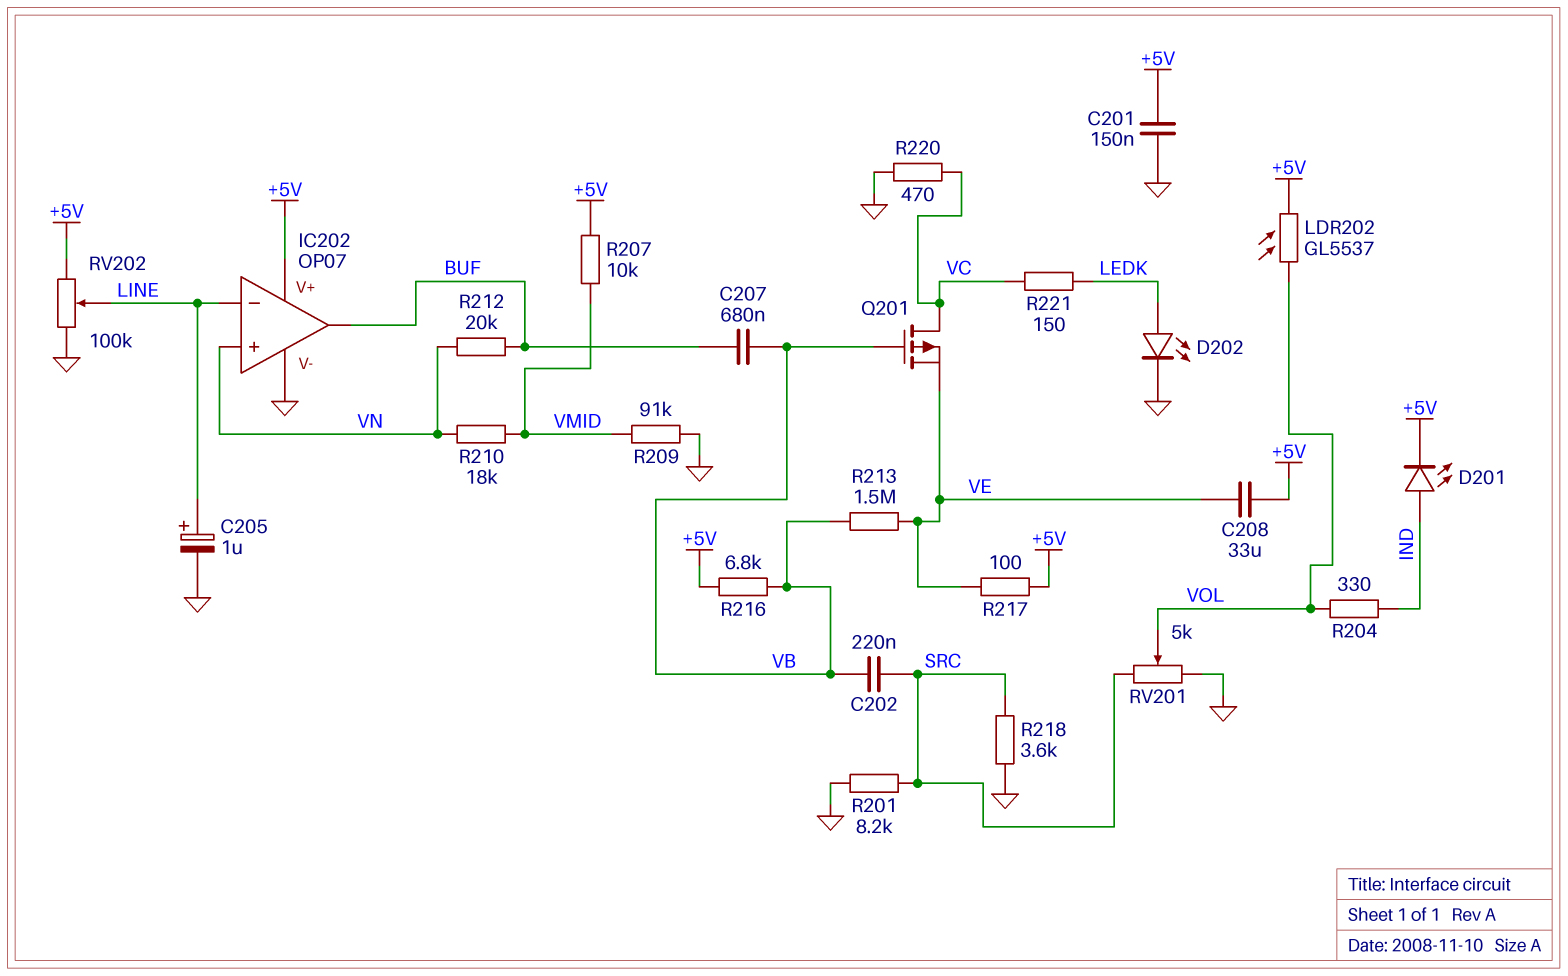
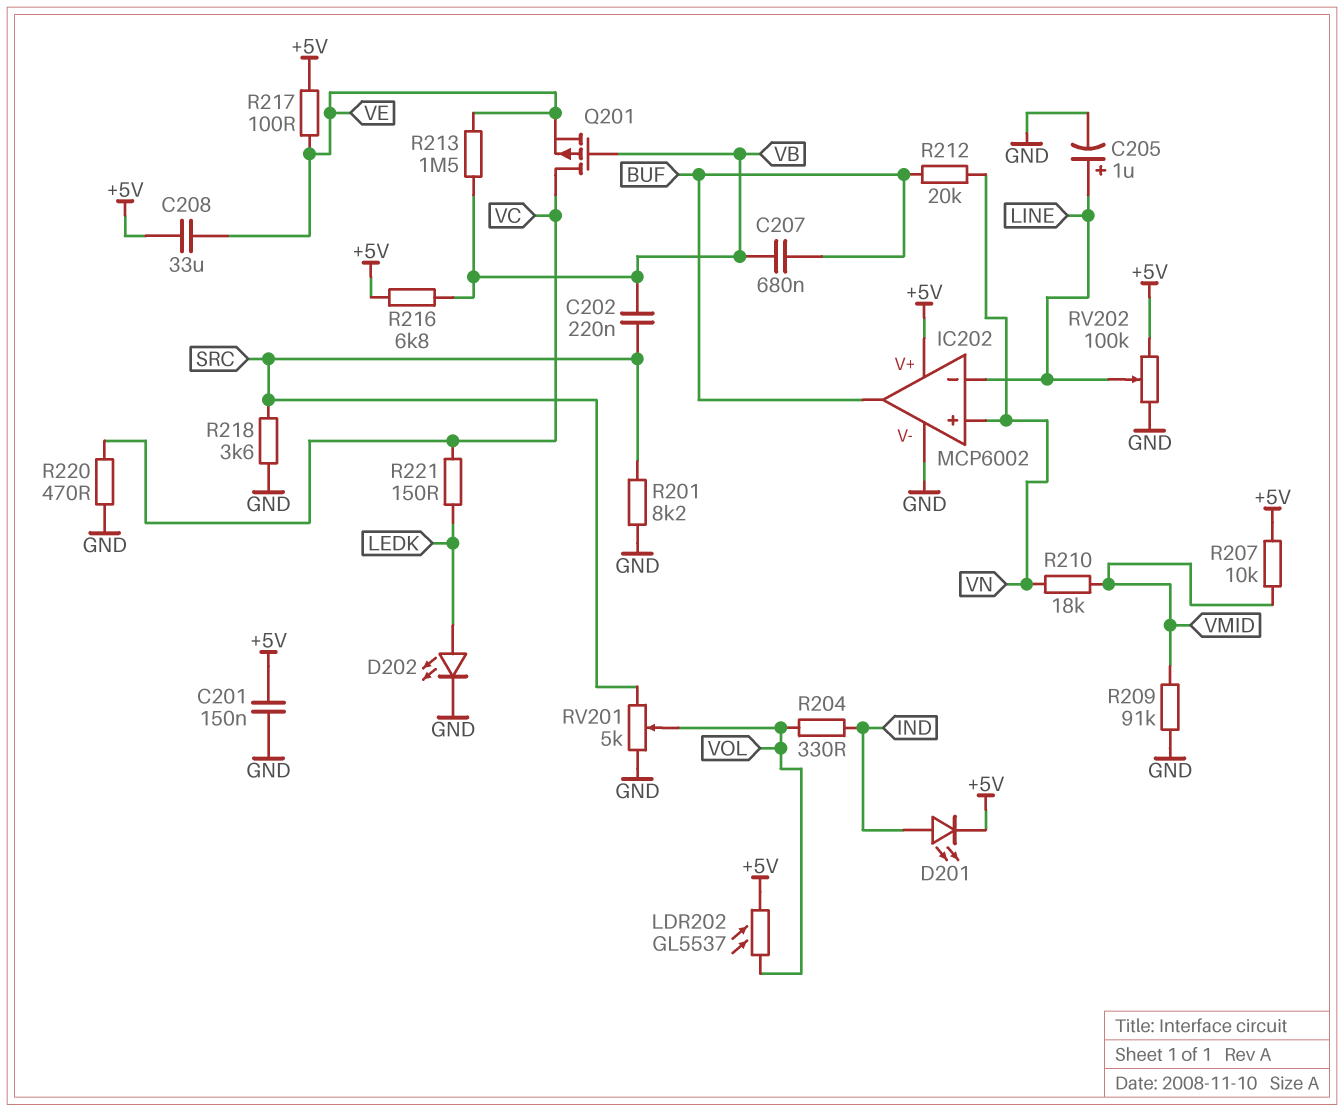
IC202: OP07 -> MCP6002

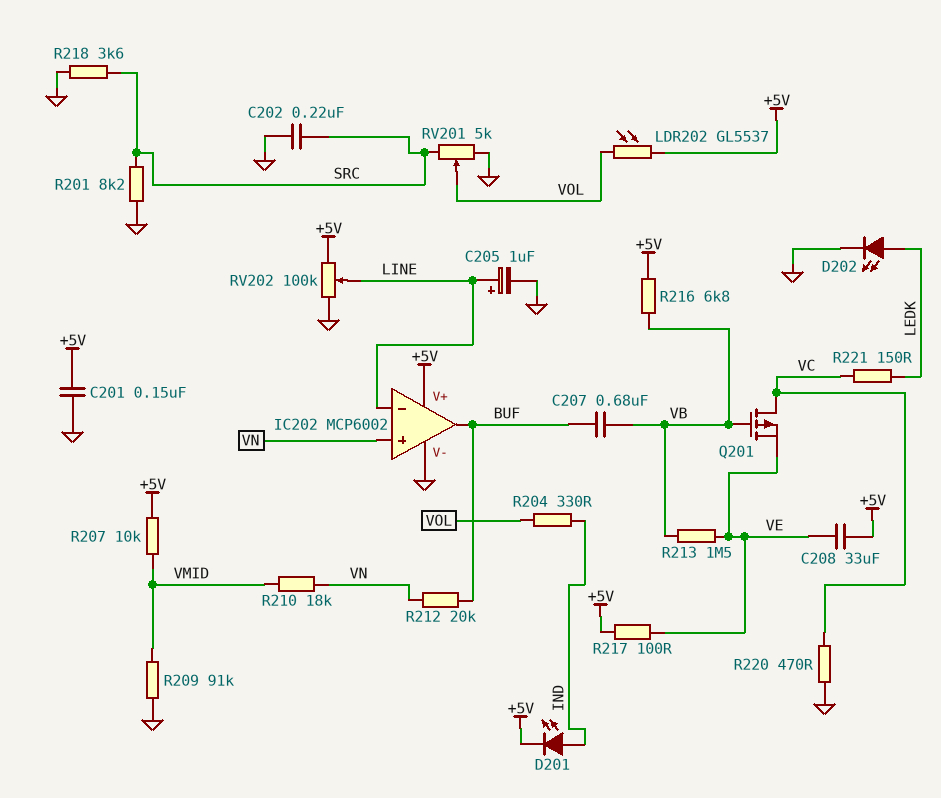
C202: 220nF (SRC, VB) -> 220nF (GND, SRC)

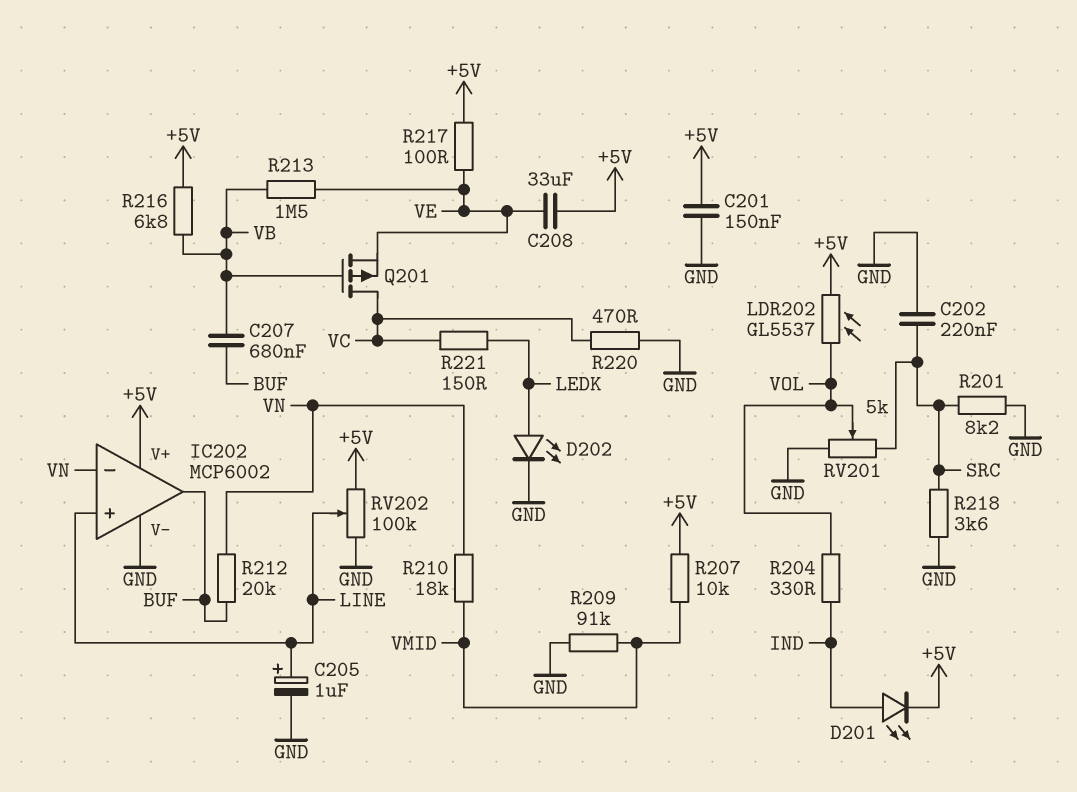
IC202 pin in+: VN -> LINE
IC202 pin in-: LINE -> VN

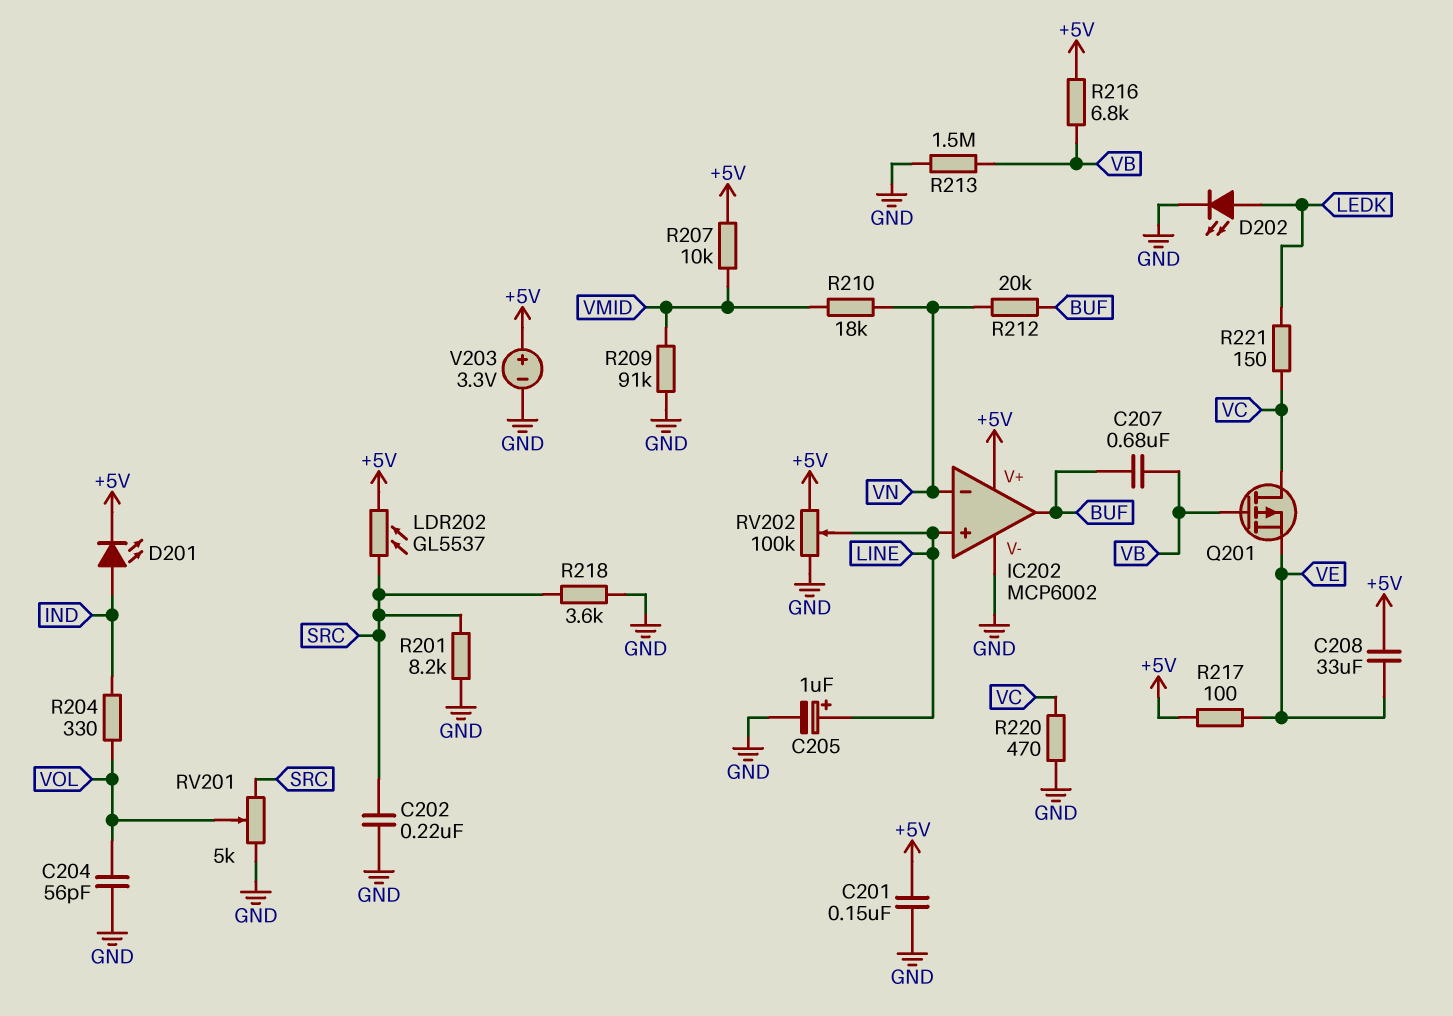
C204: none -> 56pF (GND, VOL)
LDR202: GL5537 (+5V, VOL) -> GL5537 (+5V, SRC)
R213: 1.5M (VB, VE) -> 1.5M (GND, VB)
V203: none -> 3.3V (plus +5V, minus GND)

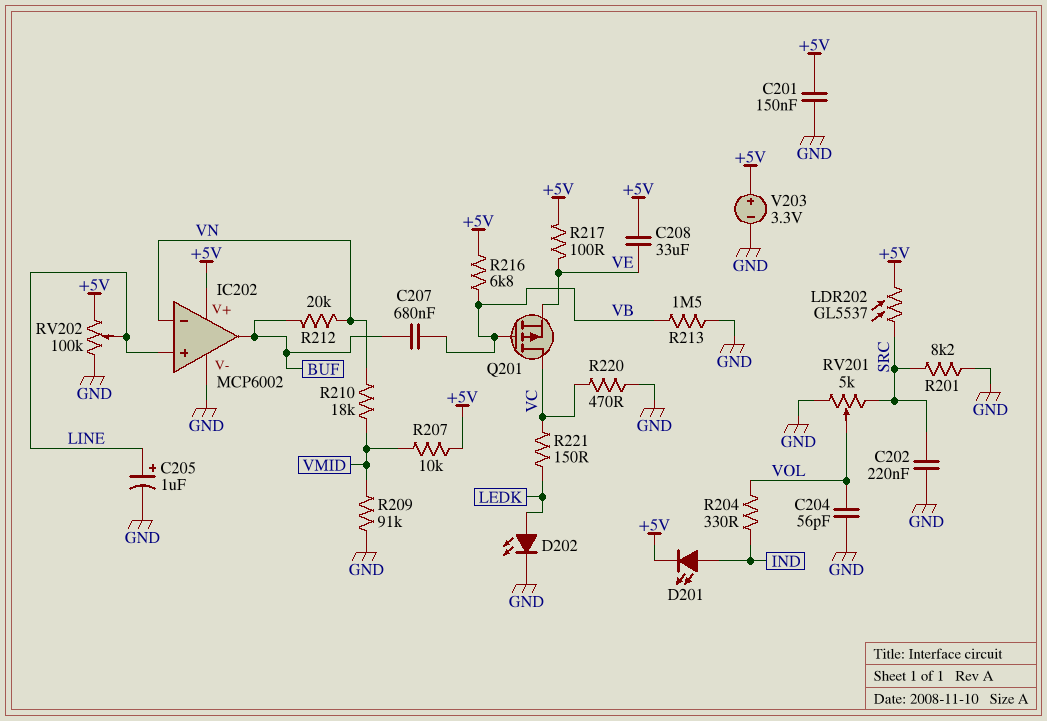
R218: 3.6k (GND, SRC) -> none

